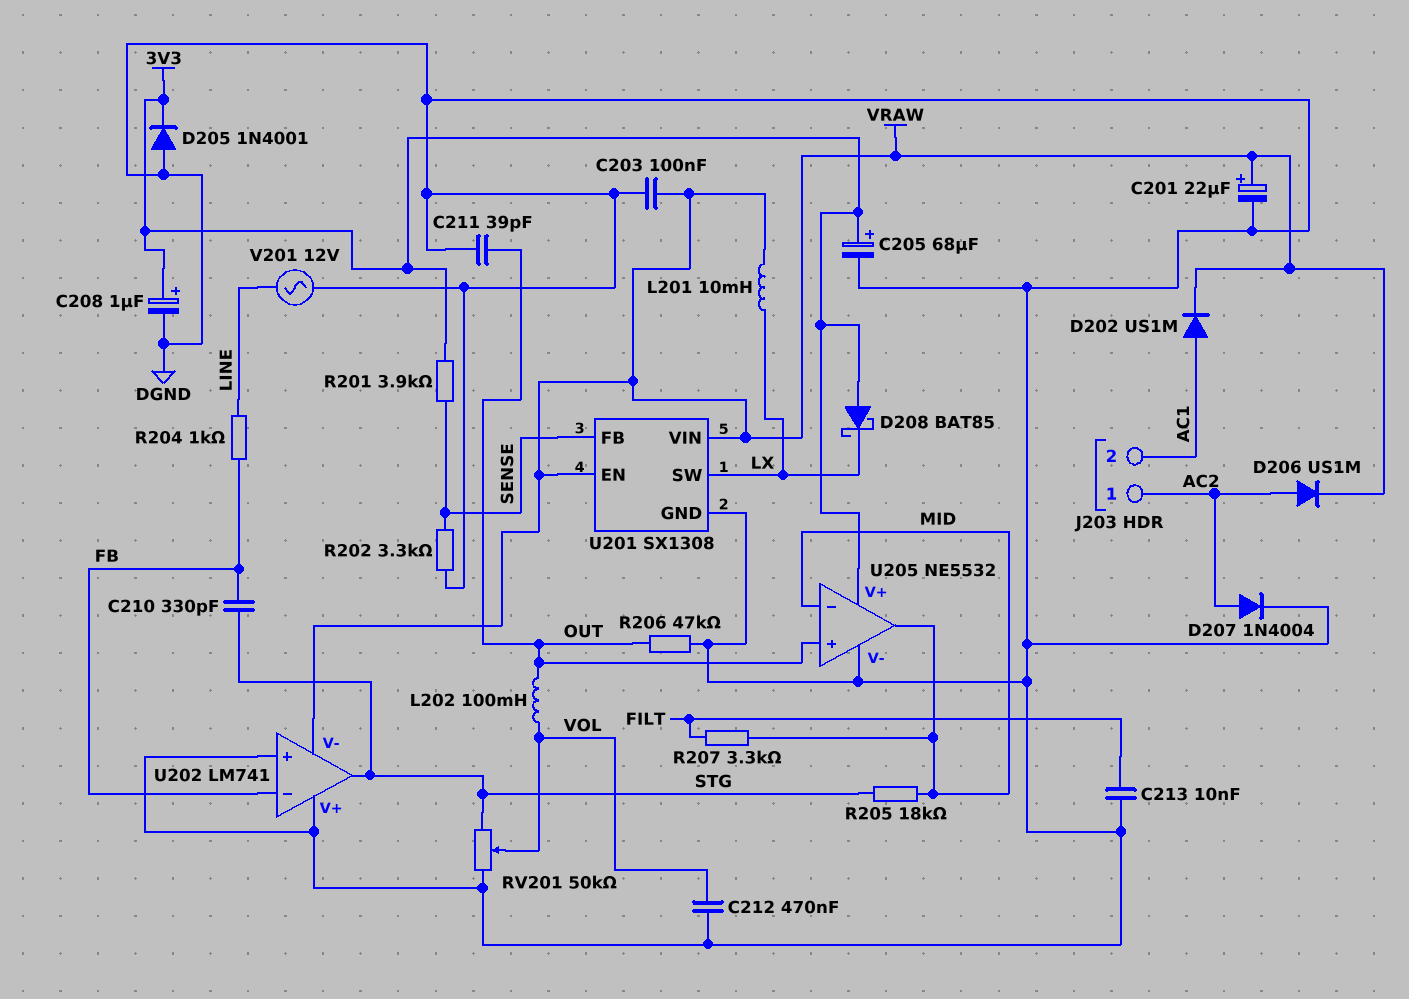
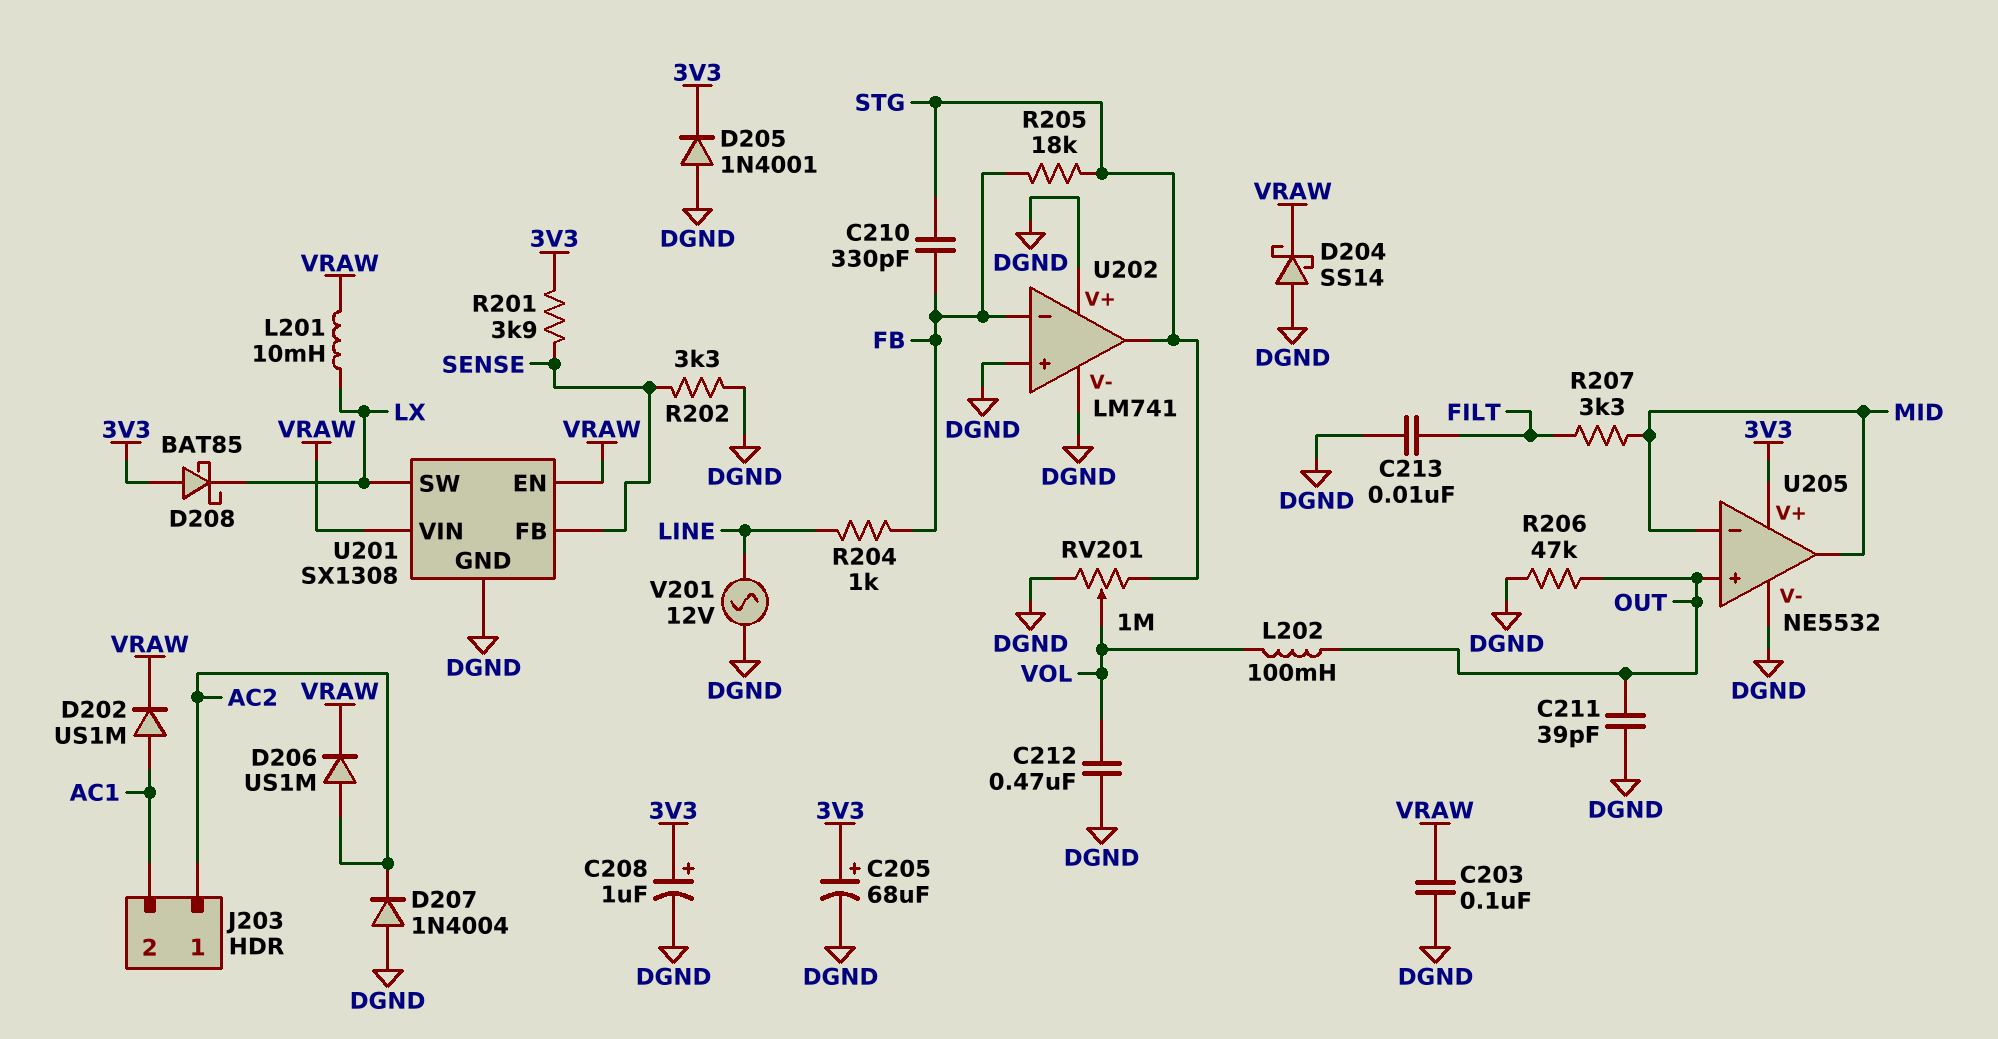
C201: 22uF (plus VRAW, minus DGND) -> none
D204: none -> schottky SS14 (A DGND, K VRAW)
D207: diode 1N4004 (A AC2, K DGND) -> diode 1N4004 (A DGND, K AC2)
R205: 18k (MID, STG) -> 18k (FB, STG)
RV201: 50k (DGND, STG, wiper VOL) -> 1M (DGND, STG, wiper VOL)
U202 pin V-: VRAW -> DGND

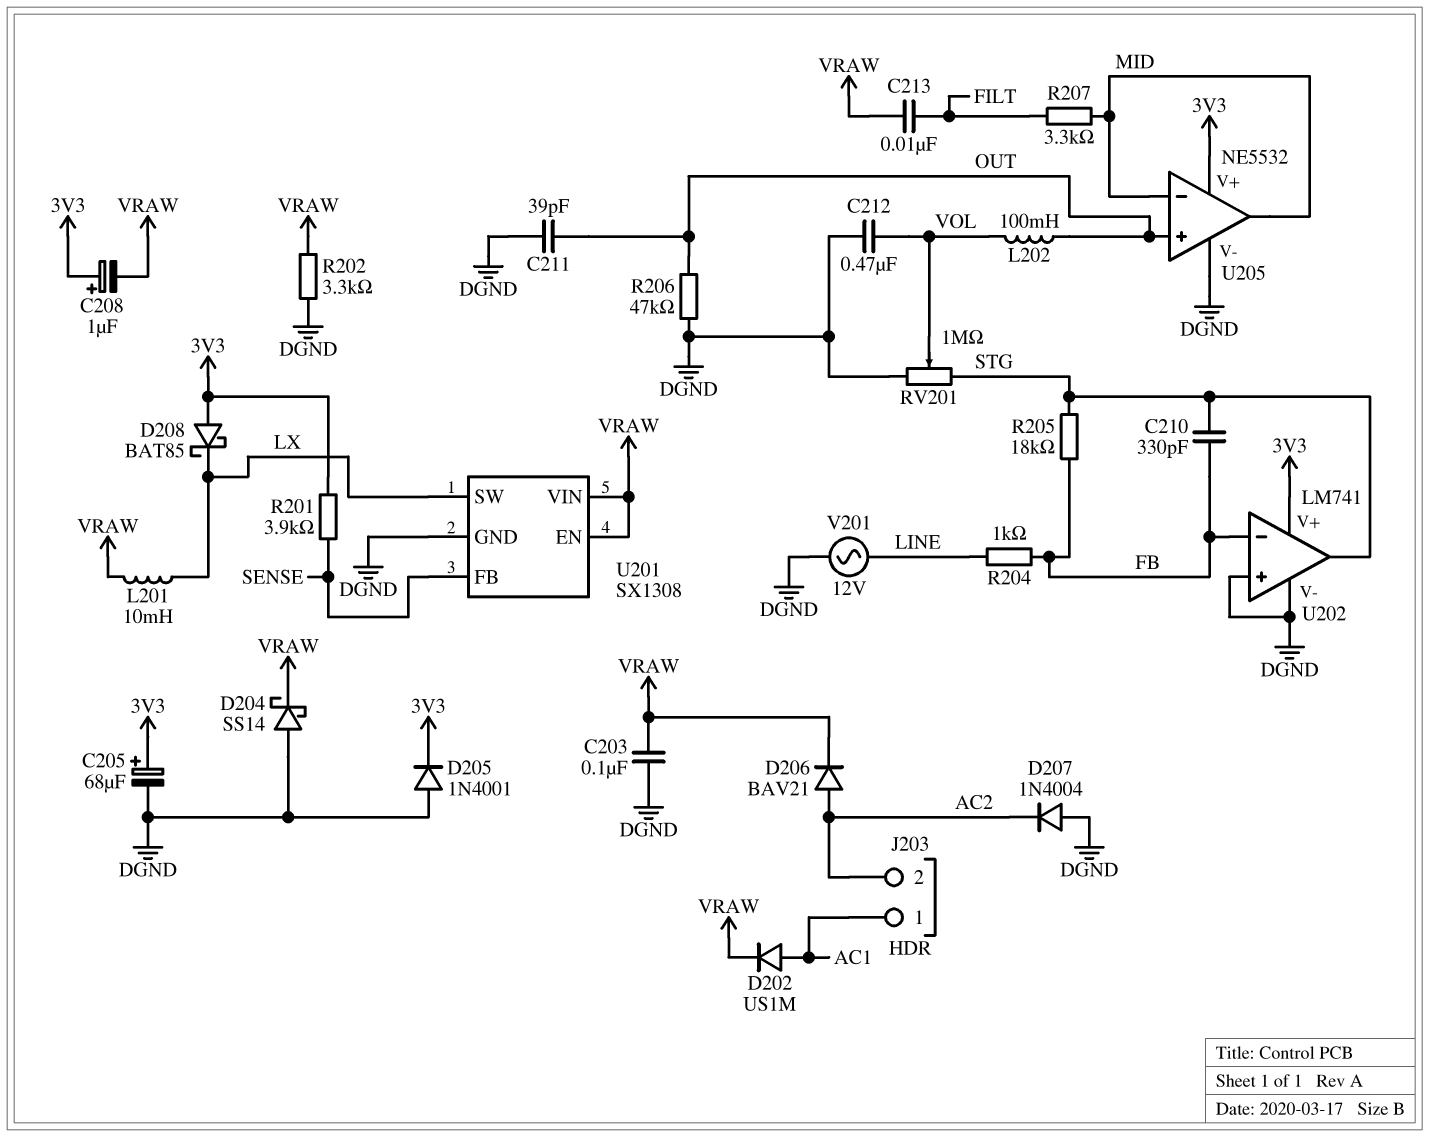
C208: 1uF (plus 3V3, minus DGND) -> 1uF (plus 3V3, minus VRAW)
C213: 10nF (DGND, FILT) -> 10nF (FILT, VRAW)
D206: diode US1M (A AC2, K VRAW) -> diode BAV21 (A AC2, K VRAW)
J203 pin 1: AC2 -> AC1
J203 pin 2: AC1 -> AC2
R202: 3.3k (DGND, SENSE) -> 3.3k (DGND, VRAW)
U202 pin V+: DGND -> 3V3

